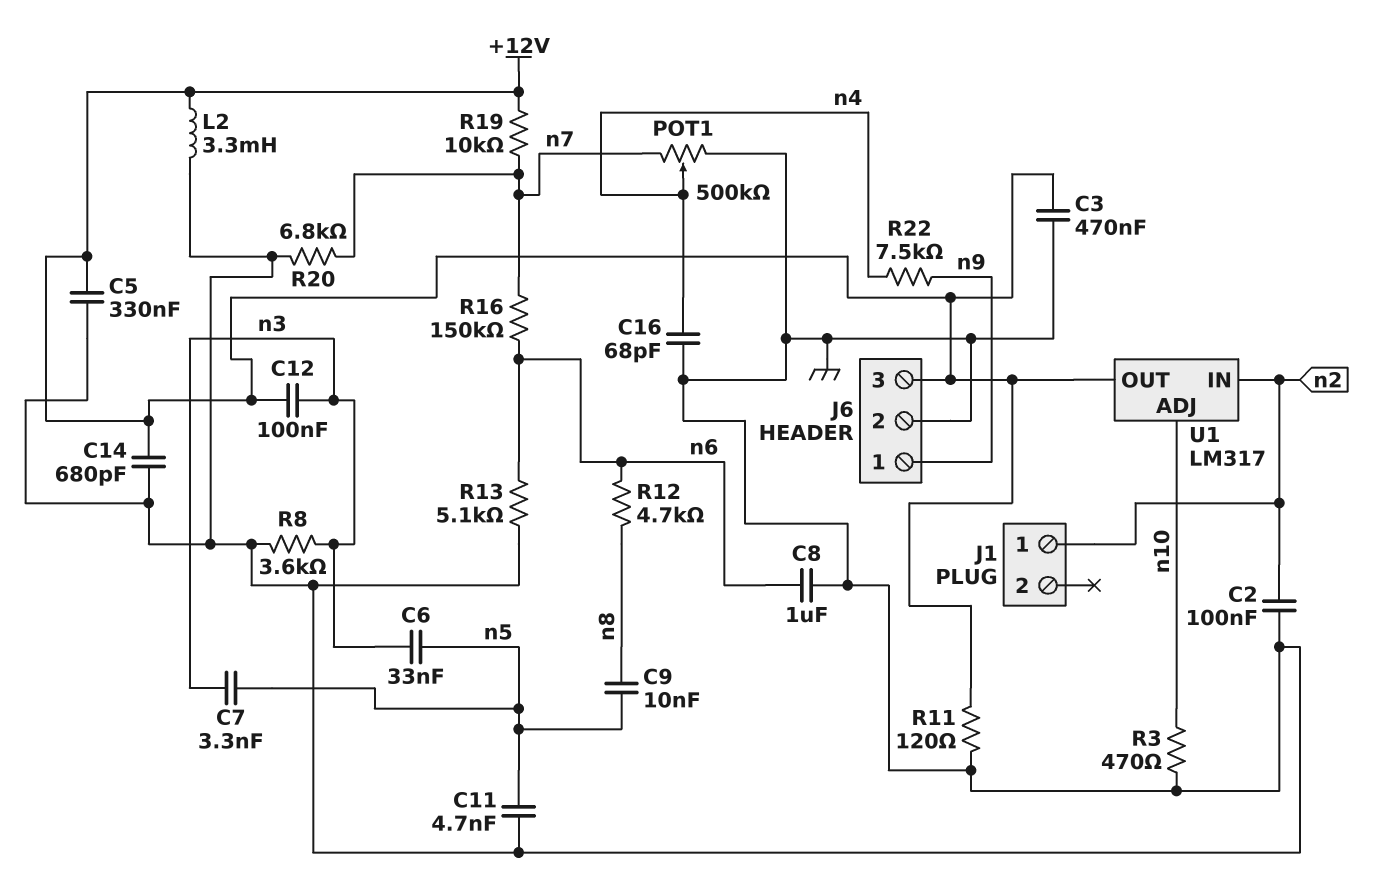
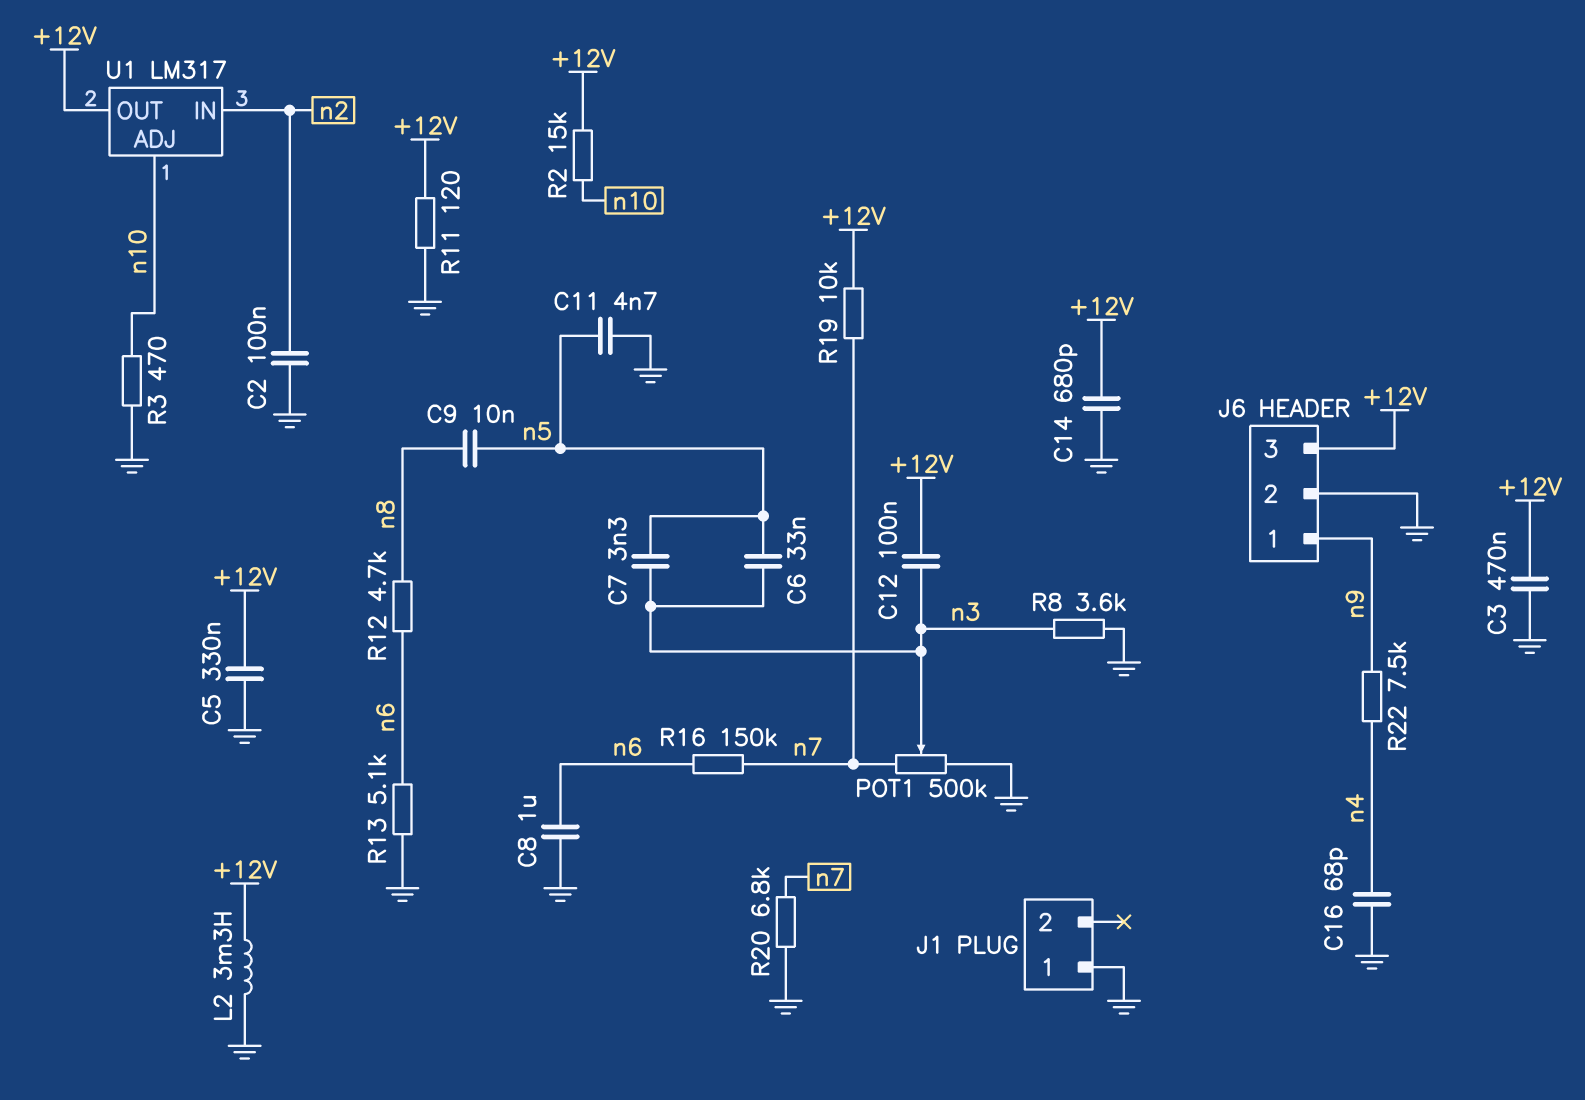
J1 pin 1: n2 -> GND
POT1: 500k (GND, n7, wiper n4) -> 500k (GND, n7, wiper n3)
R2: none -> 15k (+12V, n10)

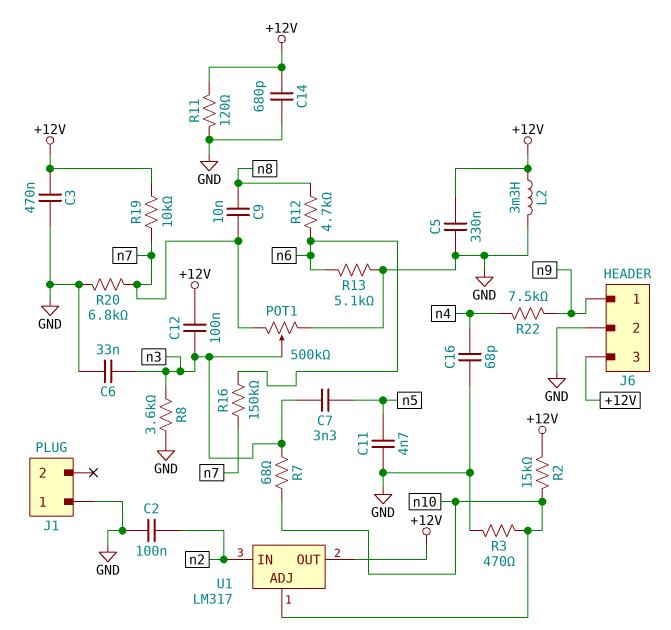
C6: 33nF (n3, n5) -> 33nF (GND, n3)
C8: 1uF (GND, n6) -> none
C9: 10nF (n5, n8) -> 10nF (n7, n8)
R7: none -> 68 (n3, n10)

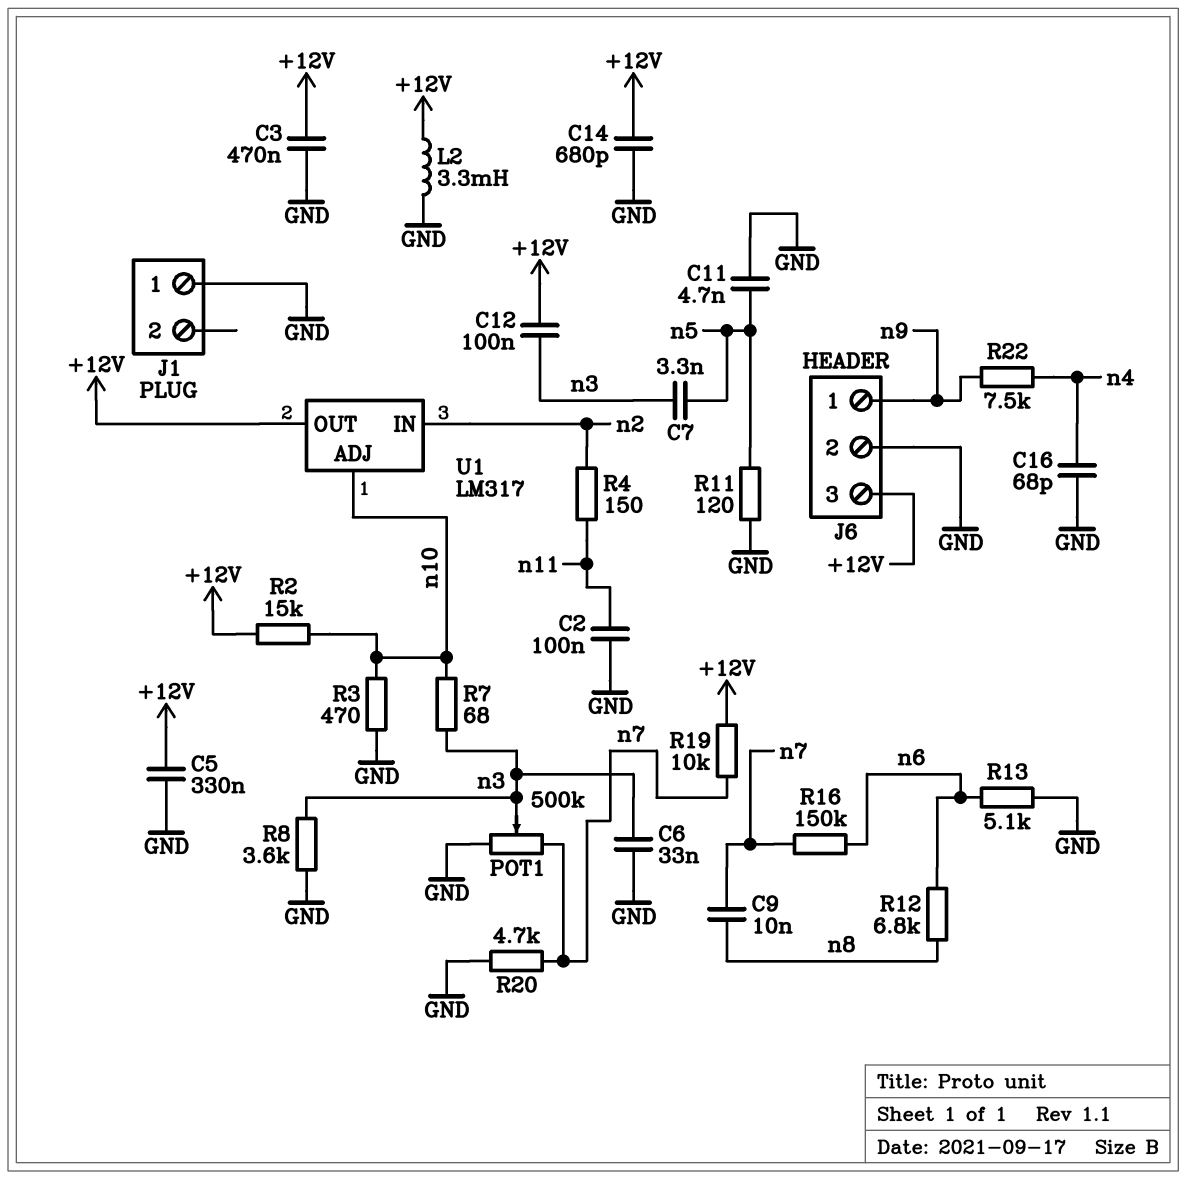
C2: 100nF (GND, n2) -> 100nF (GND, n11)
R4: none -> 150 (n2, n11)
R11: 120 (+12V, GND) -> 120 (GND, n5)
R12: 4.7k (n6, n8) -> 6.8k (n6, n8)
R20: 6.8k (GND, n7) -> 4.7k (GND, n7)

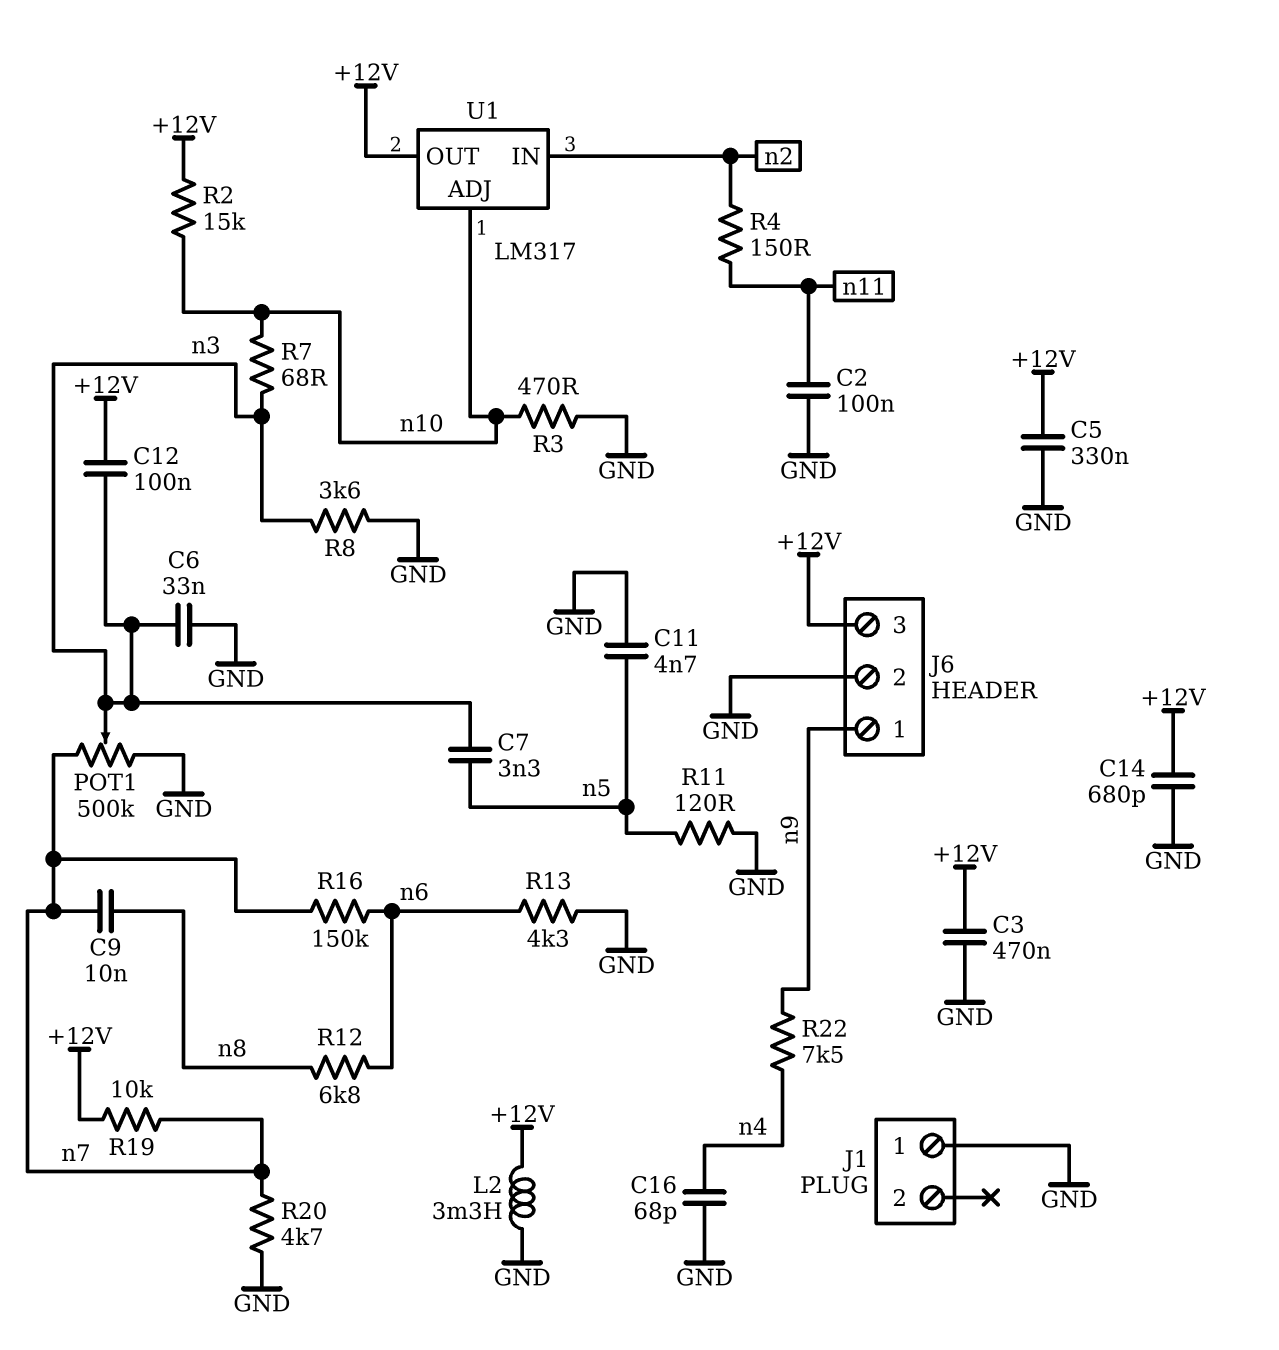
R13: 5.1k (GND, n6) -> 4.3k (GND, n6)

